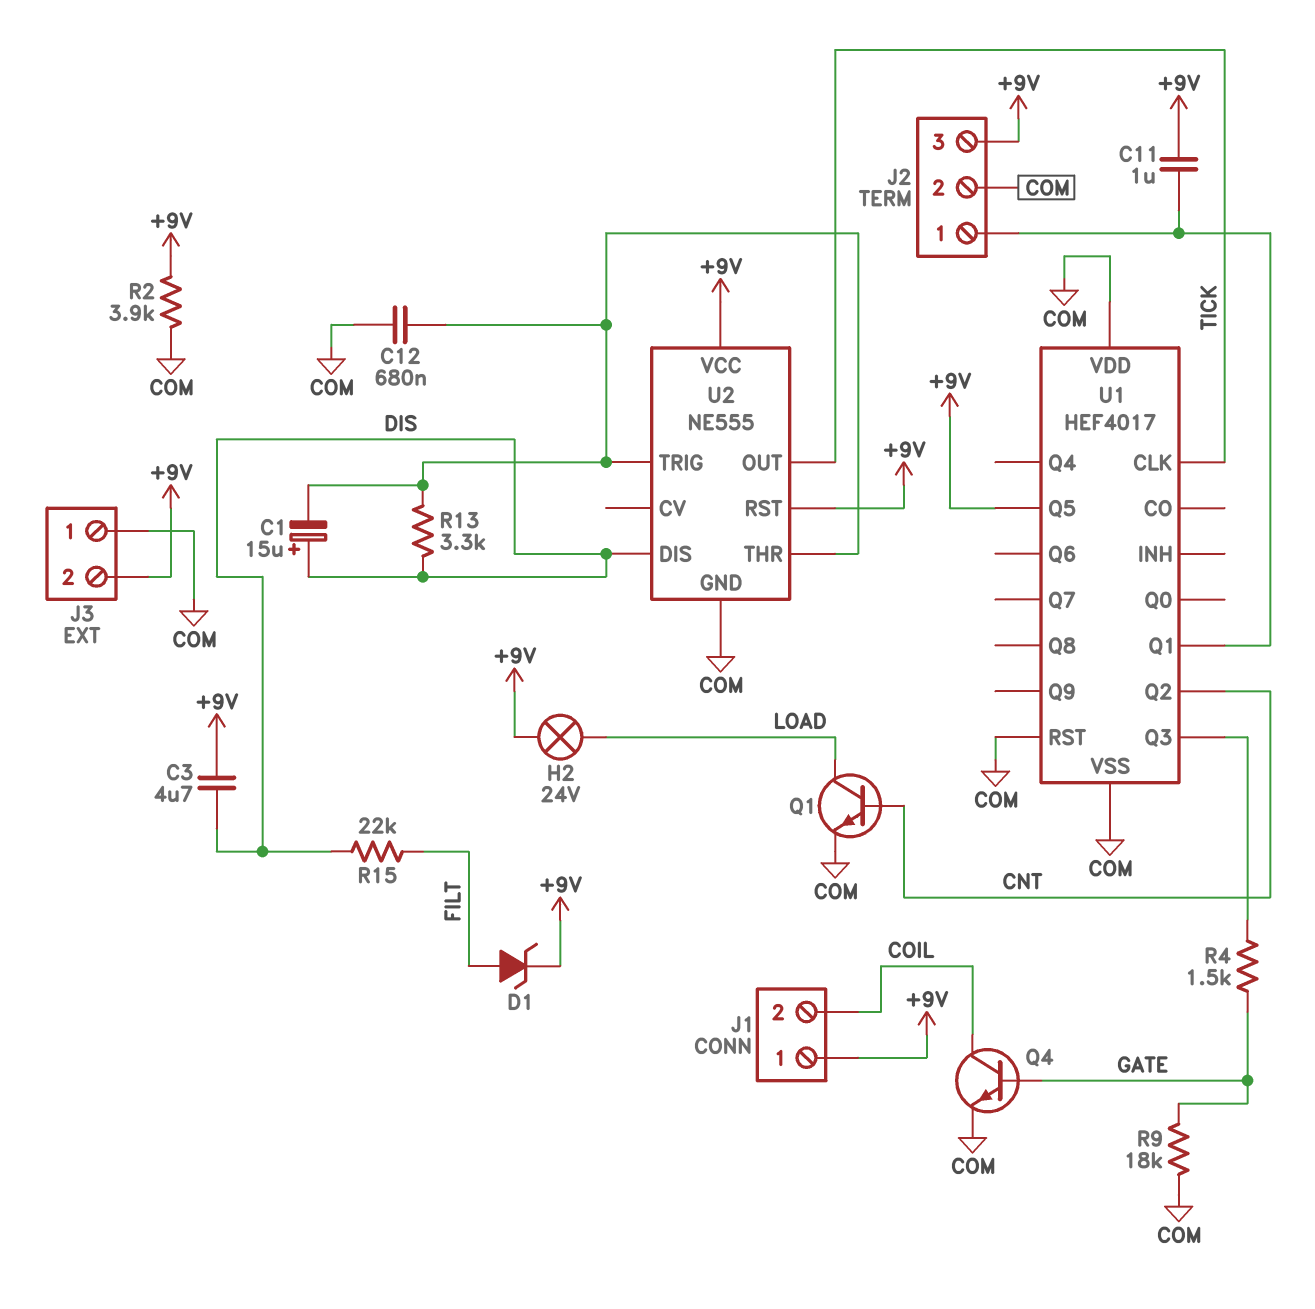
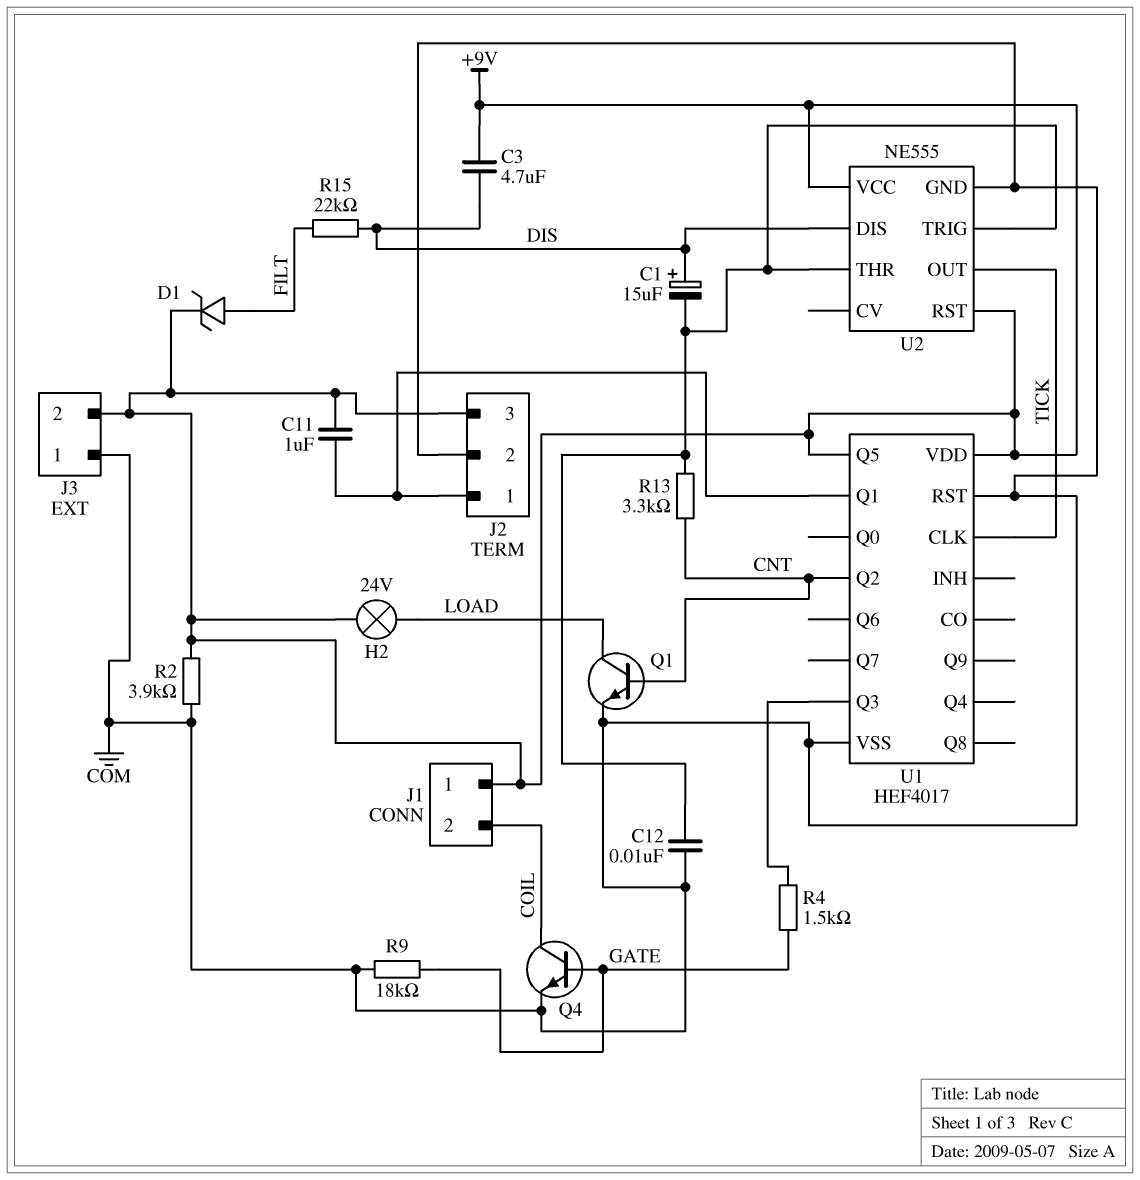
C12: 680nF (COM, U2/THR) -> 10nF (COM, U2/THR)
R13: 3.3k (DIS, U2/THR) -> 3.3k (CNT, U2/THR)
U1 pin VDD: COM -> +9V

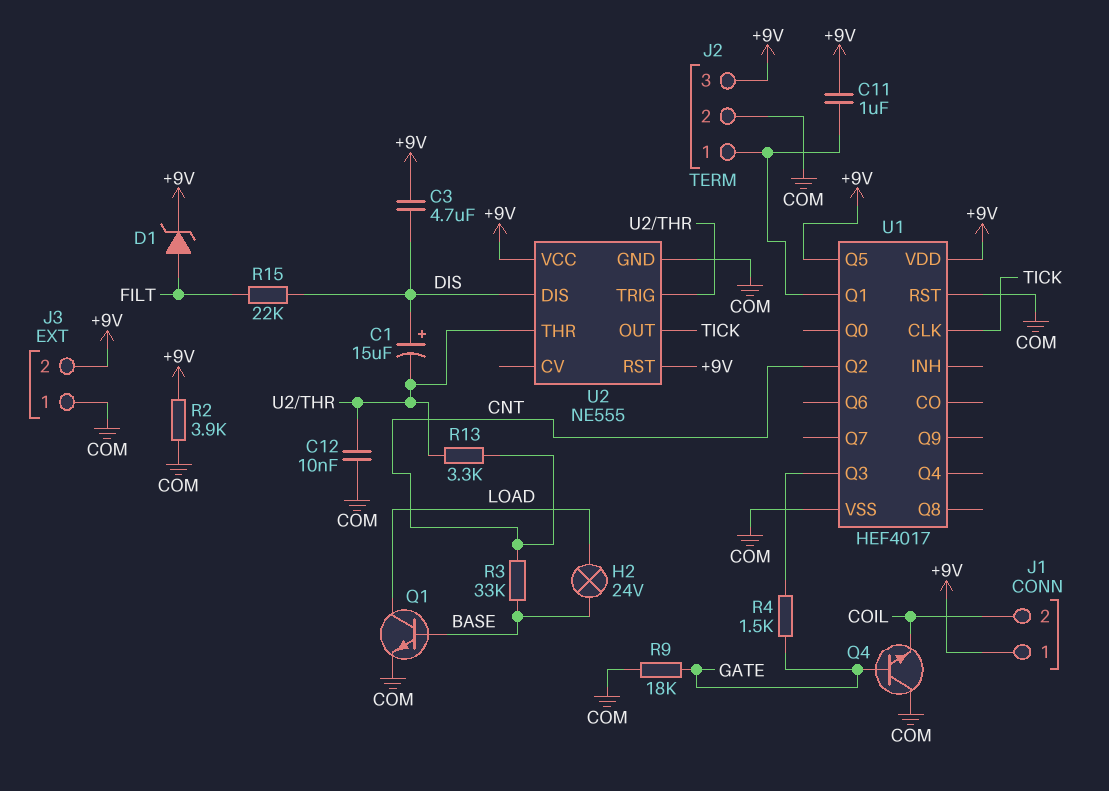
H2: lamp 24V (+9V, LOAD) -> lamp 24V (BASE, LOAD)
Q1: NPN (B CNT, C LOAD, E COM) -> NPN (B BASE, C LOAD, E COM)
Q4: NPN (B GATE, C COIL, E COM) -> NPN (B GATE, C COM, E COIL)
R3: none -> 33k (BASE, CNT)

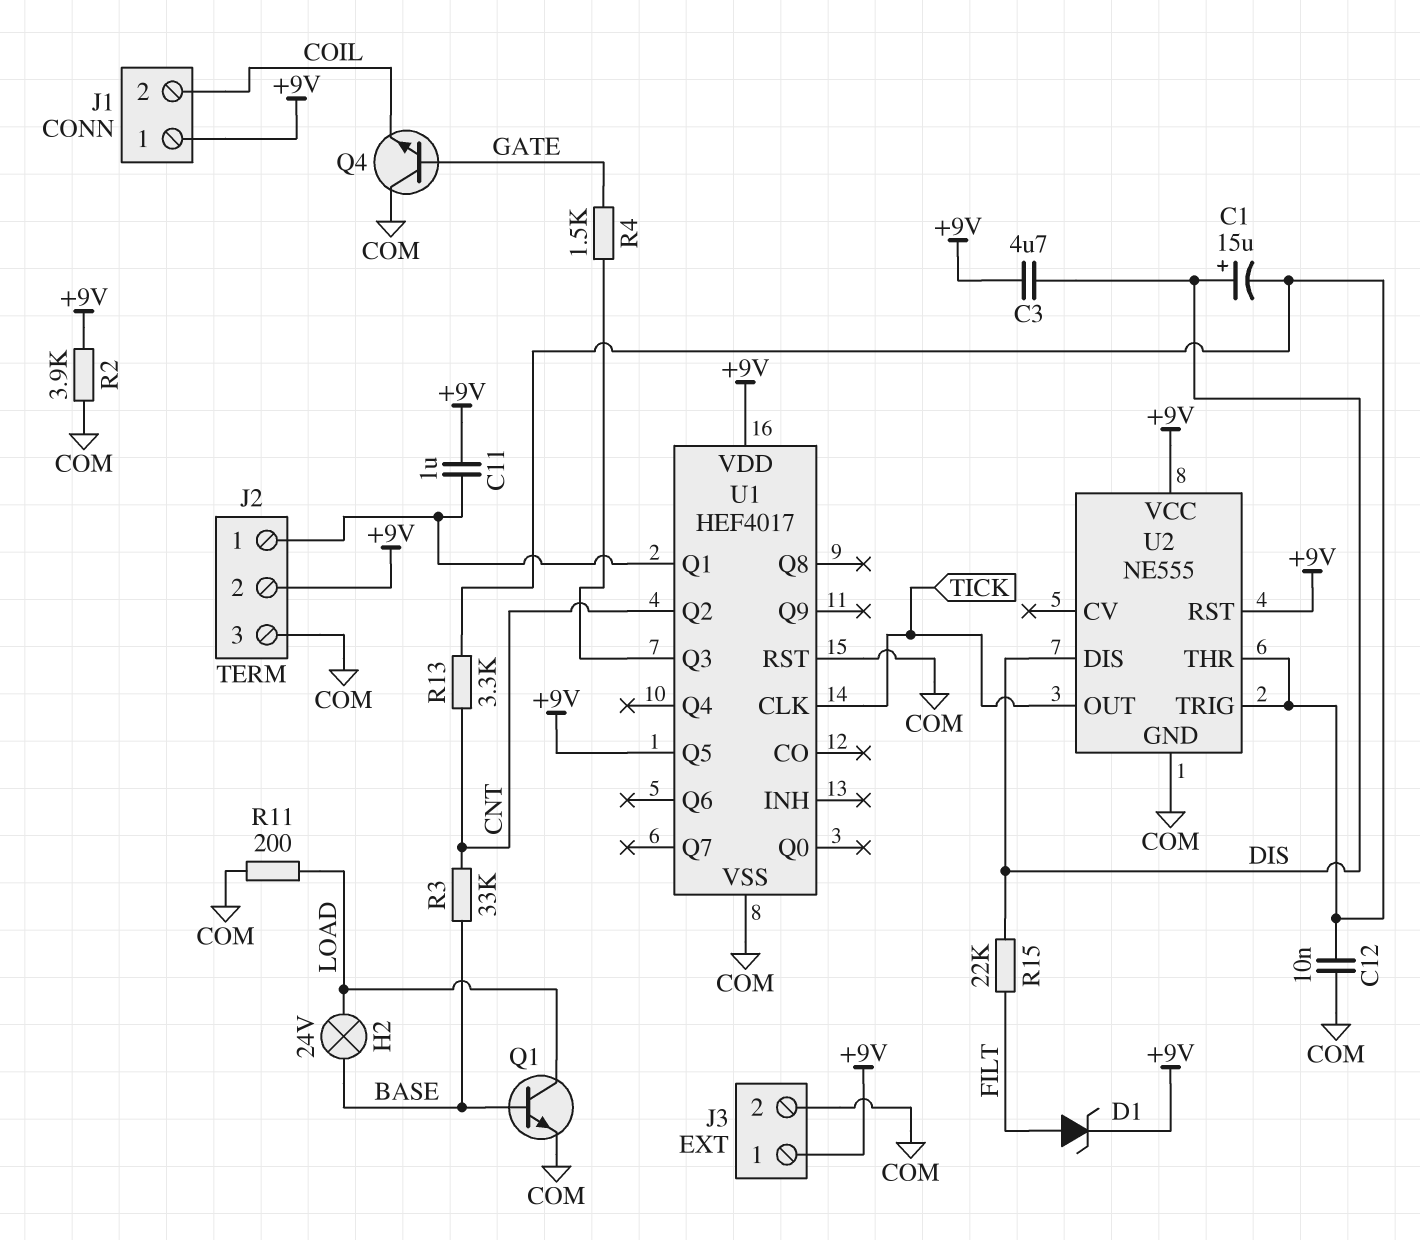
J2 pin 2: COM -> +9V
J2 pin 3: +9V -> COM
J3 pin 1: COM -> +9V
J3 pin 2: +9V -> COM
R9: 18k (COM, GATE) -> none
R11: none -> 200 (COM, LOAD)

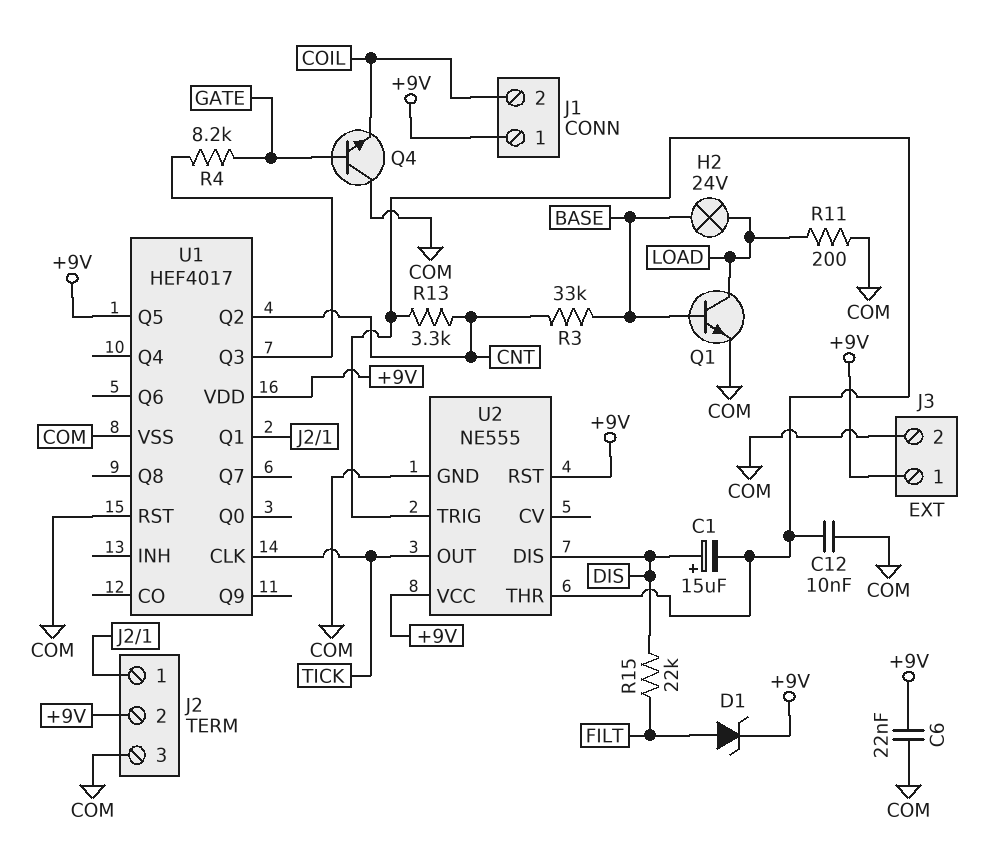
C3: 4.7uF (+9V, DIS) -> none
C6: none -> 22nF (+9V, COM)
C11: 1uF (+9V, J2/1) -> none
R2: 3.9k (+9V, COM) -> none
R4: 1.5k (GATE, U1/Q3) -> 8.2k (GATE, U1/Q3)

